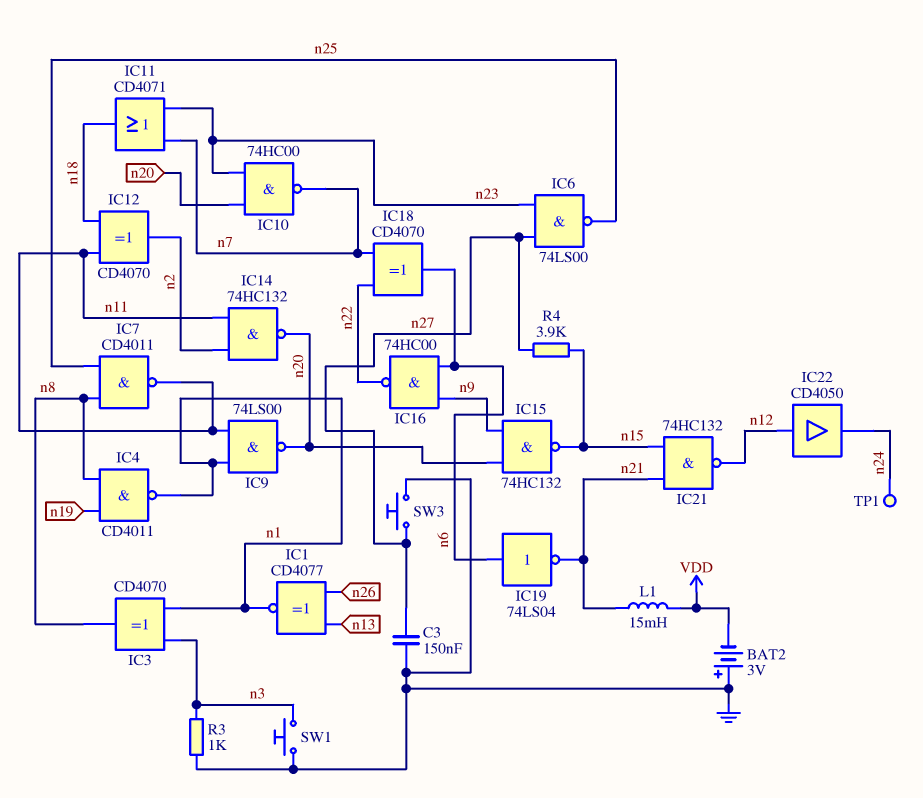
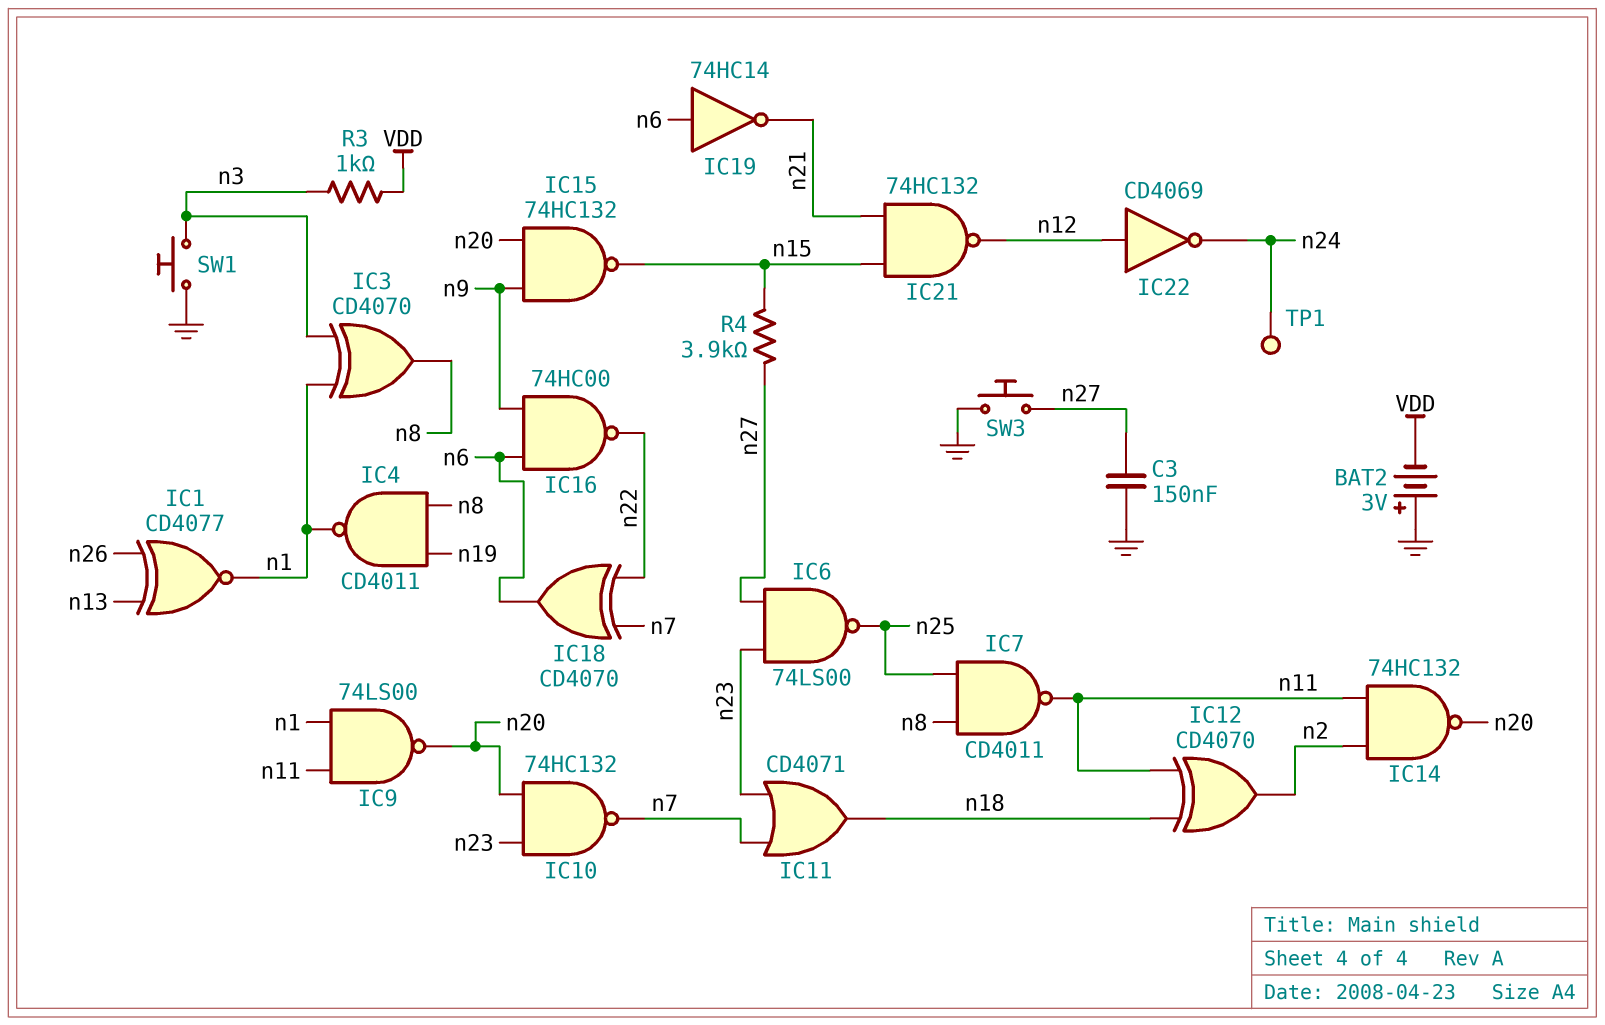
IC10: NAND 74HC00 (in n20, in n23, out n7) -> NAND 74HC132 (in n20, in n23, out n7)
IC19: NOT 74LS04 (in n6, out n21) -> NOT 74HC14 (in n6, out n21)
IC22: buffer CD4050 (in n12, out n24) -> NOT CD4069 (in n12, out n24)
L1: 15mH (VDD, n21) -> none
R3: 1k (GND, n3) -> 1k (VDD, n3)

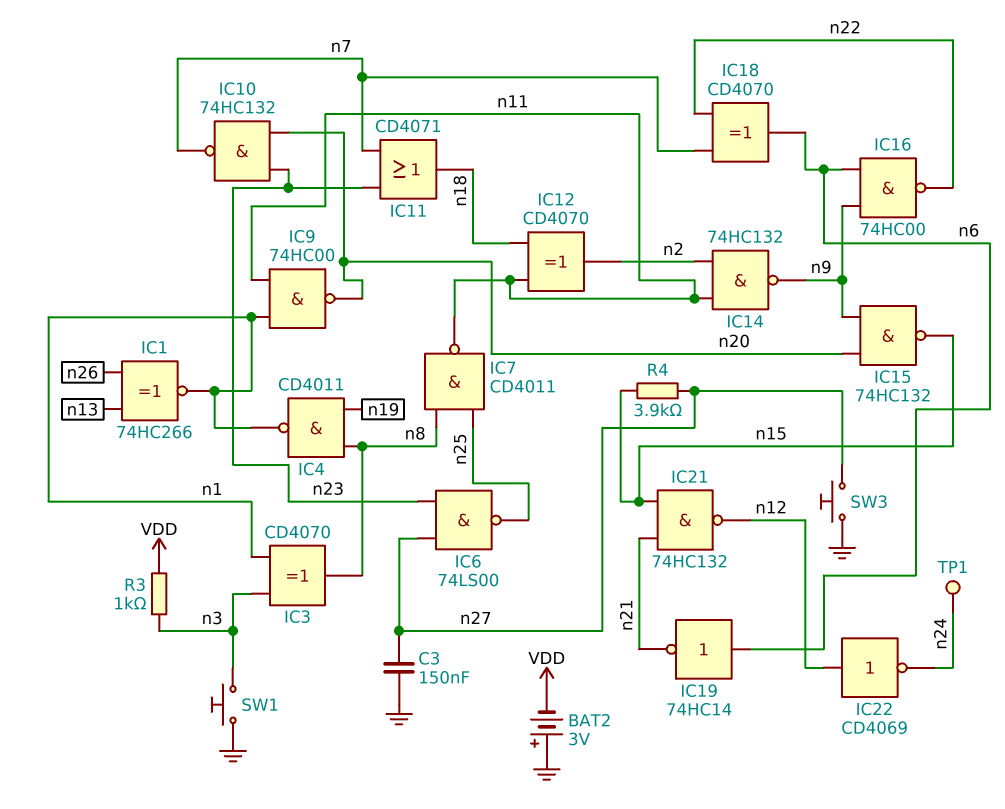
IC1: XNOR CD4077 (in n13, in n26, out n1) -> XNOR 74HC266 (in n13, in n26, out n1)
IC9: NAND 74LS00 (in n1, in n11, out n20) -> NAND 74HC00 (in n1, in n11, out n20)
IC14: NAND 74HC132 (in n2, in n11, out n20) -> NAND 74HC132 (in n2, in n11, out n9)

